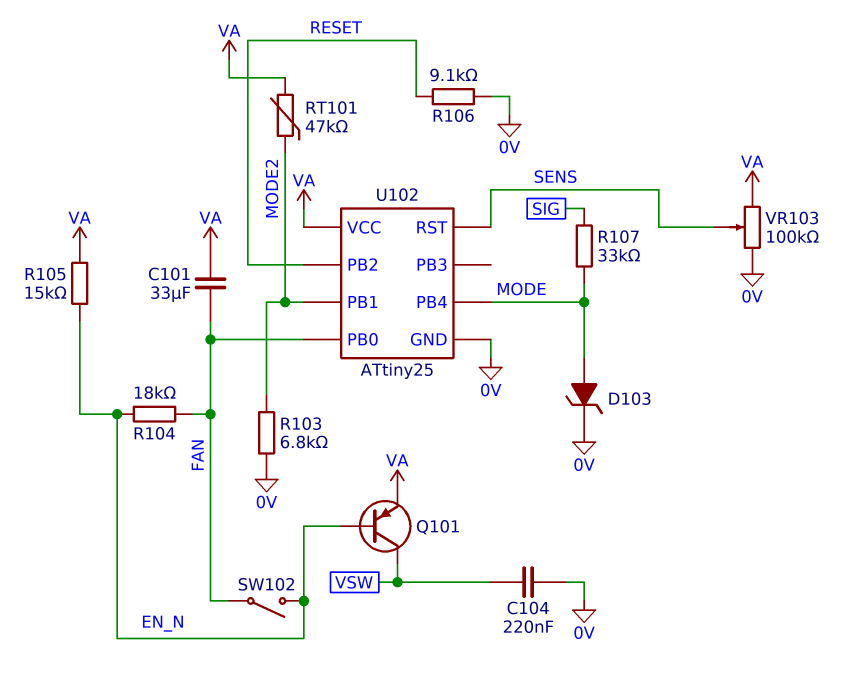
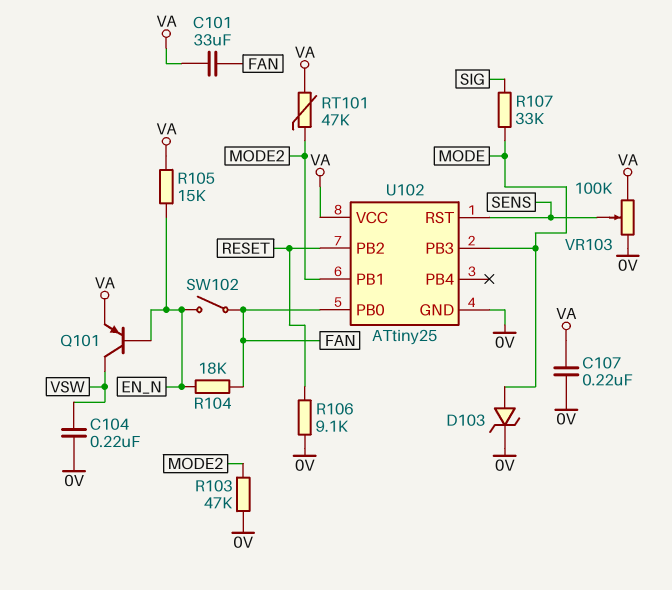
C107: none -> 220nF (0V, VA)
R103: 6.8k (0V, MODE2) -> 47k (0V, MODE2)
U102 pin PB3: none -> MODE
U102 pin PB4: MODE -> none

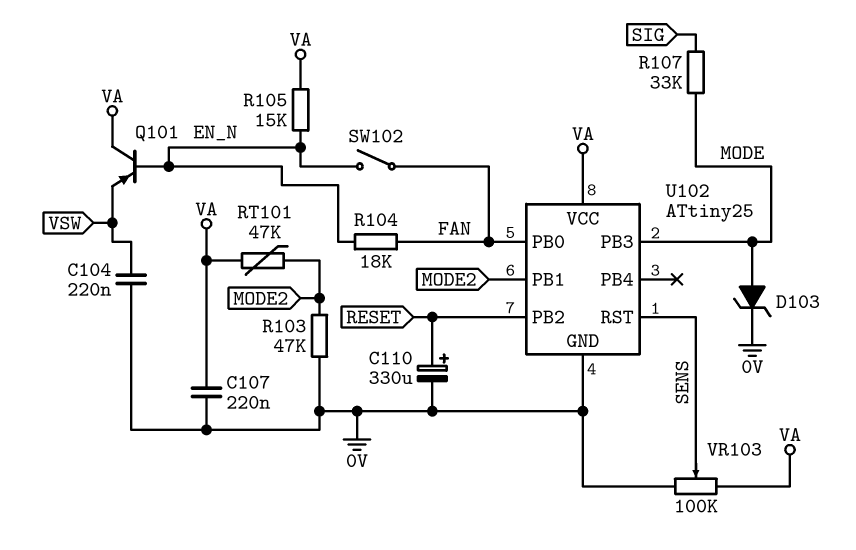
C101: 33uF (FAN, VA) -> none
C110: none -> 330uF (plus RESET, minus 0V)
Q101: PNP (B EN_N, C VSW, E VA) -> PNP (B EN_N, C VA, E VSW)
R106: 9.1k (0V, RESET) -> none

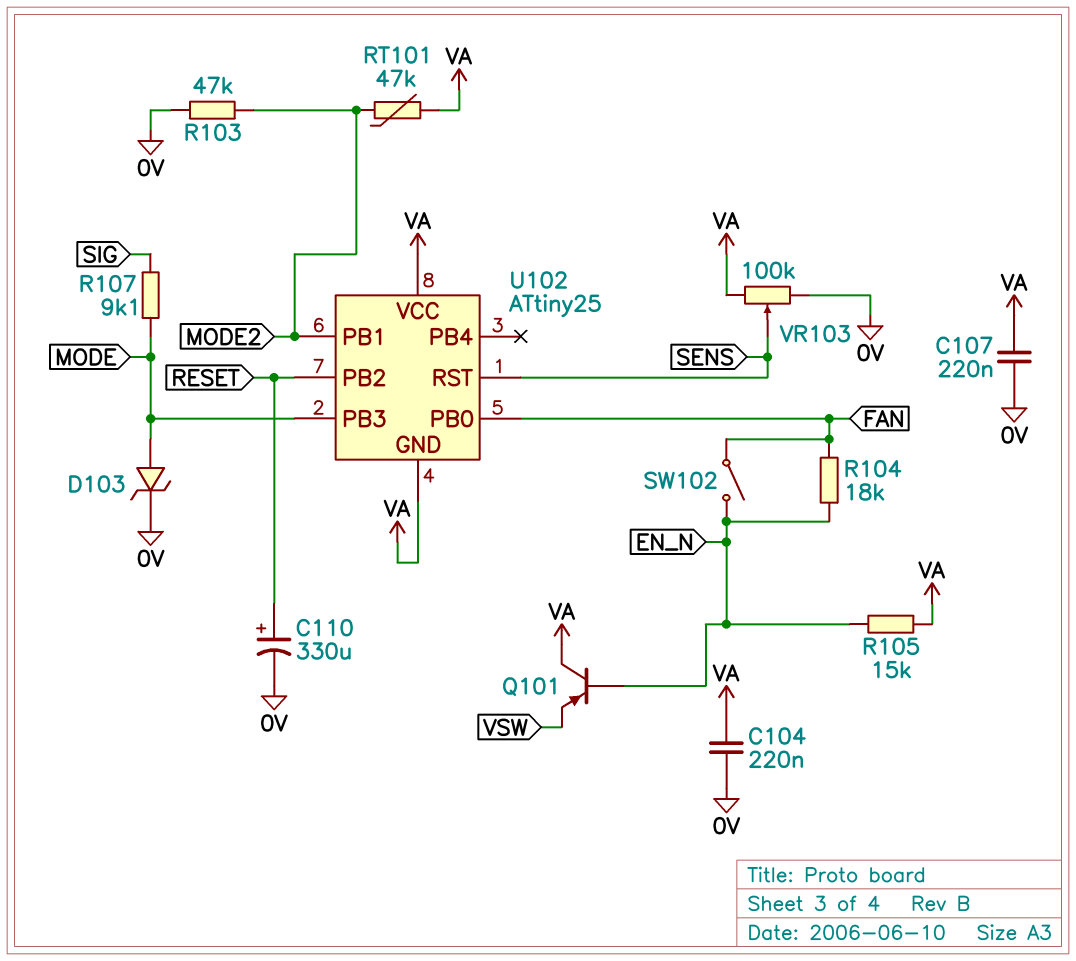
C104: 220nF (0V, VSW) -> 220nF (0V, VA)
R107: 33k (MODE, SIG) -> 9.1k (MODE, SIG)
U102 pin GND: 0V -> VA

